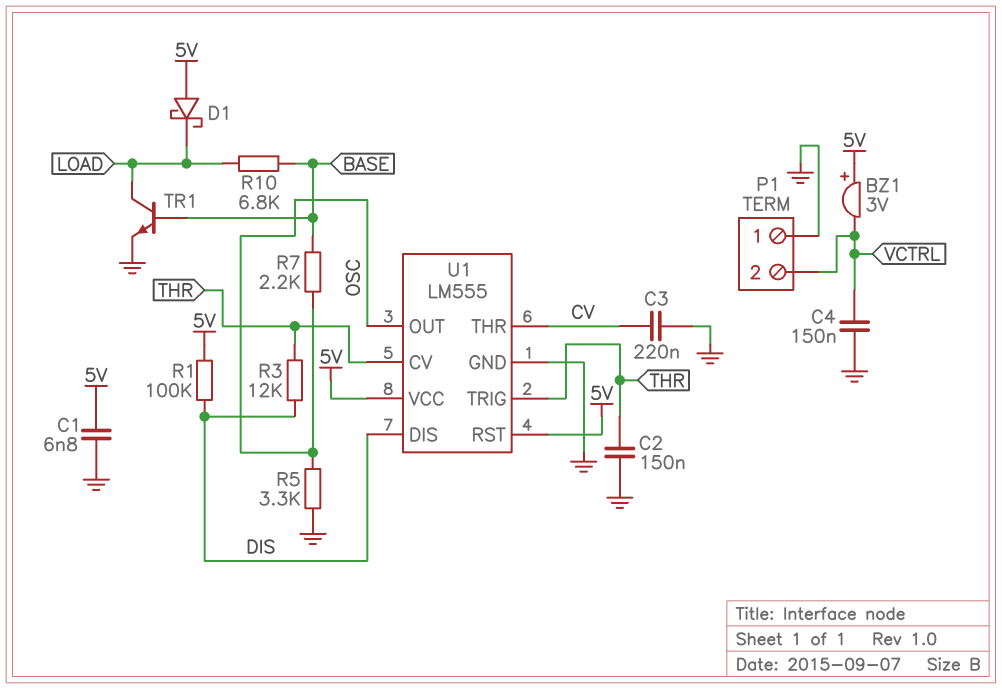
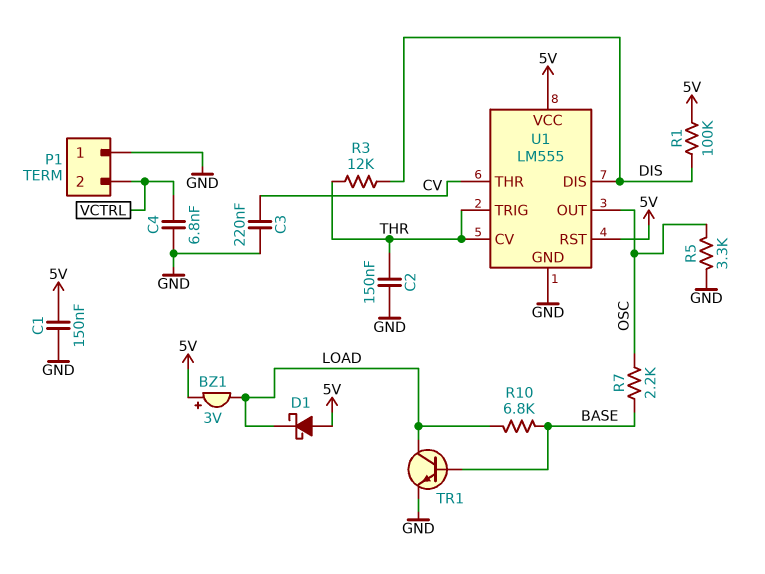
BZ1: buzzer 3V (plus 5V, minus VCTRL) -> buzzer 3V (plus 5V, minus LOAD)
C1: 6.8nF (5V, GND) -> 150nF (5V, GND)
C4: 150nF (GND, VCTRL) -> 6.8nF (GND, VCTRL)

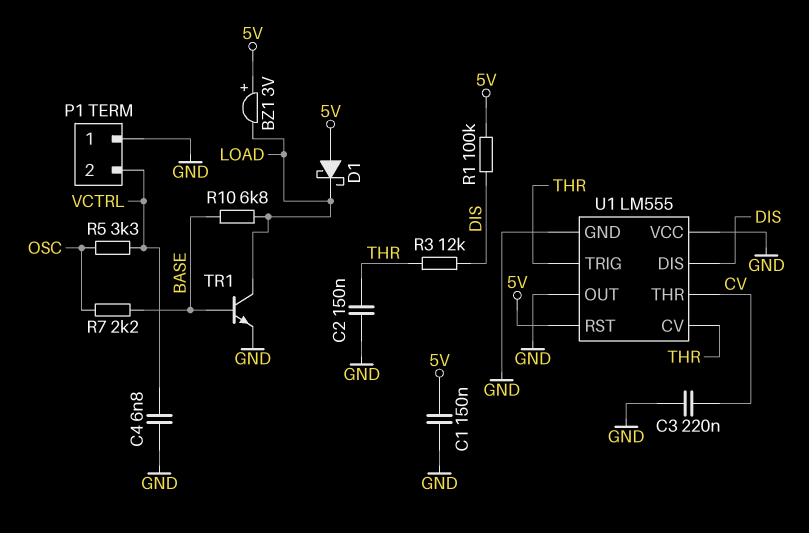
R5: 3.3k (GND, OSC) -> 3.3k (OSC, VCTRL)
U1 pin OUT: OSC -> GND
U1 pin VCC: 5V -> GND

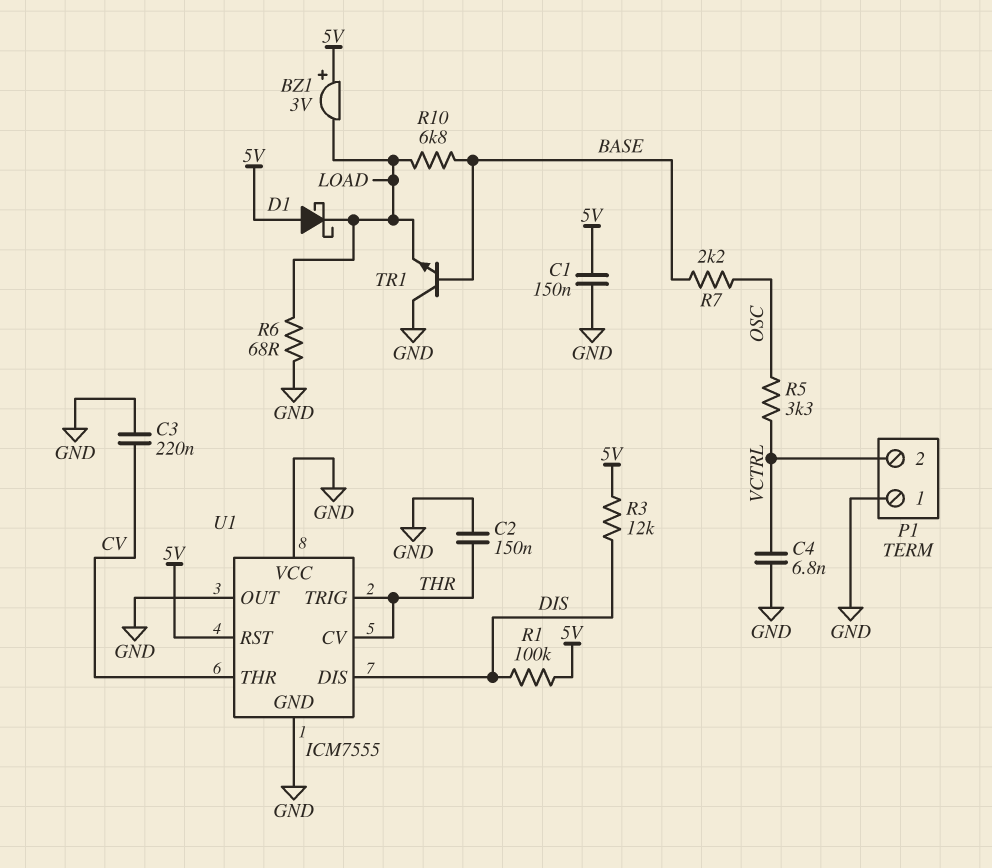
R3: 12k (DIS, THR) -> 12k (5V, DIS)
R6: none -> 68 (GND, LOAD)
TR1: NPN (B BASE, C LOAD, E GND) -> NPN (B BASE, C GND, E LOAD)
U1: LM555 -> ICM7555

